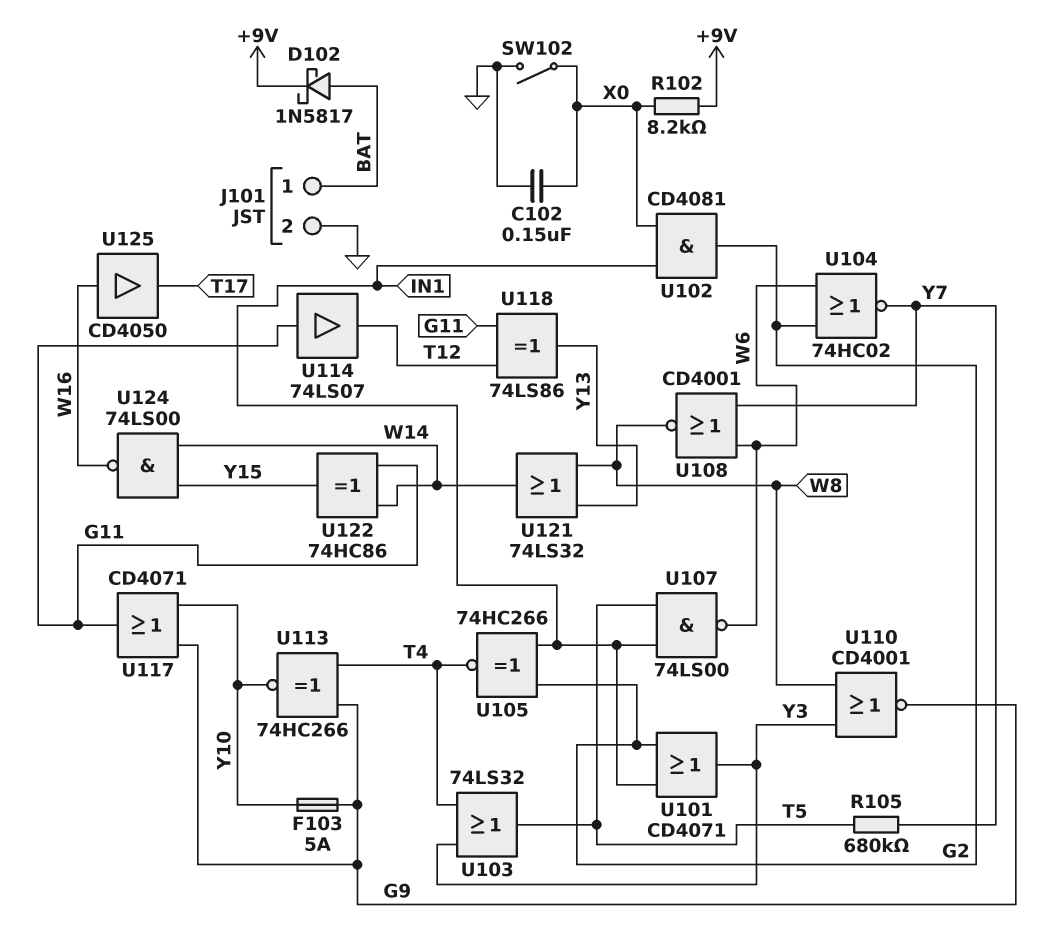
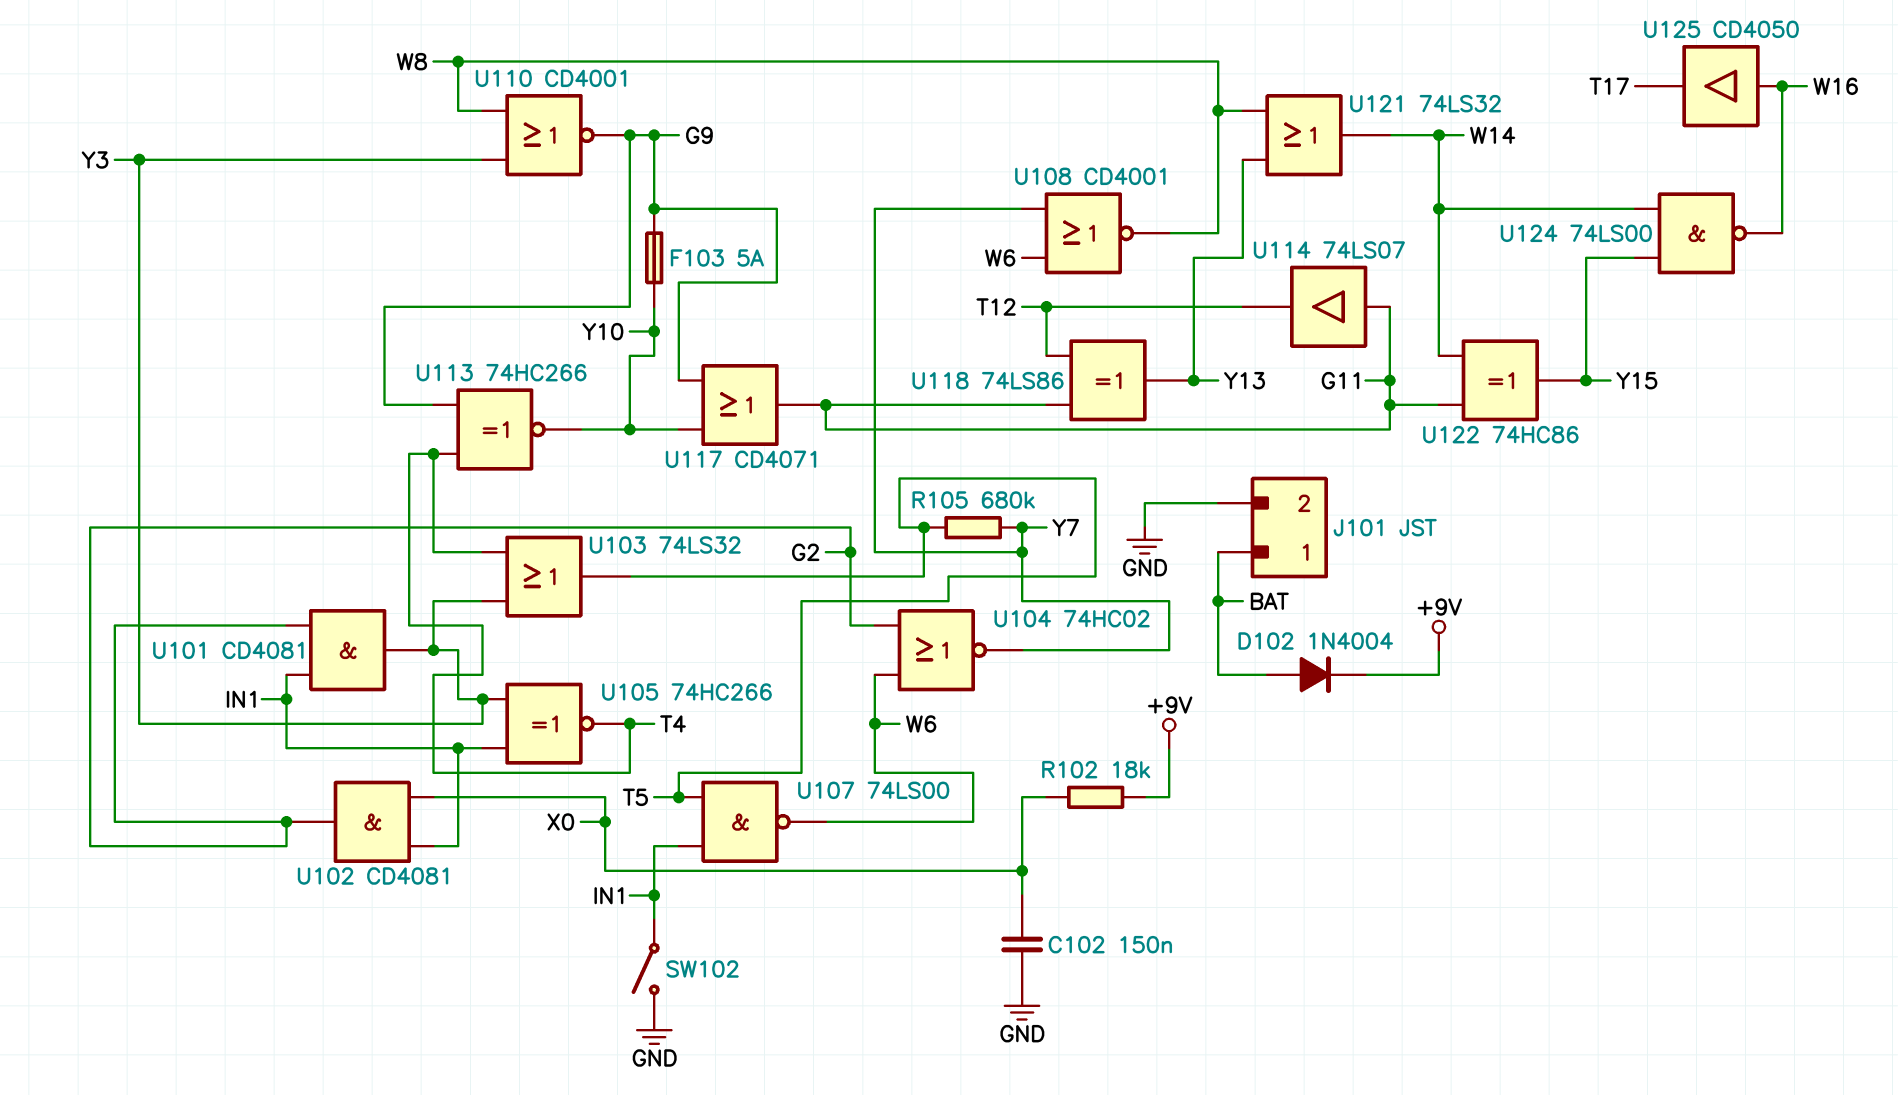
D102: schottky 1N5817 (A BAT, K +9V) -> diode 1N4004 (A BAT, K +9V)
R102: 8.2k (+9V, X0) -> 18k (+9V, X0)
SW102: switch (GND, X0) -> switch (GND, IN1)
U101: OR CD4071 (in G2, in IN1, out Y3) -> AND CD4081 (in G2, in IN1, out Y3)
U105: XNOR 74HC266 (in G2, in IN1, out T4) -> XNOR 74HC266 (in IN1, in Y3, out T4)

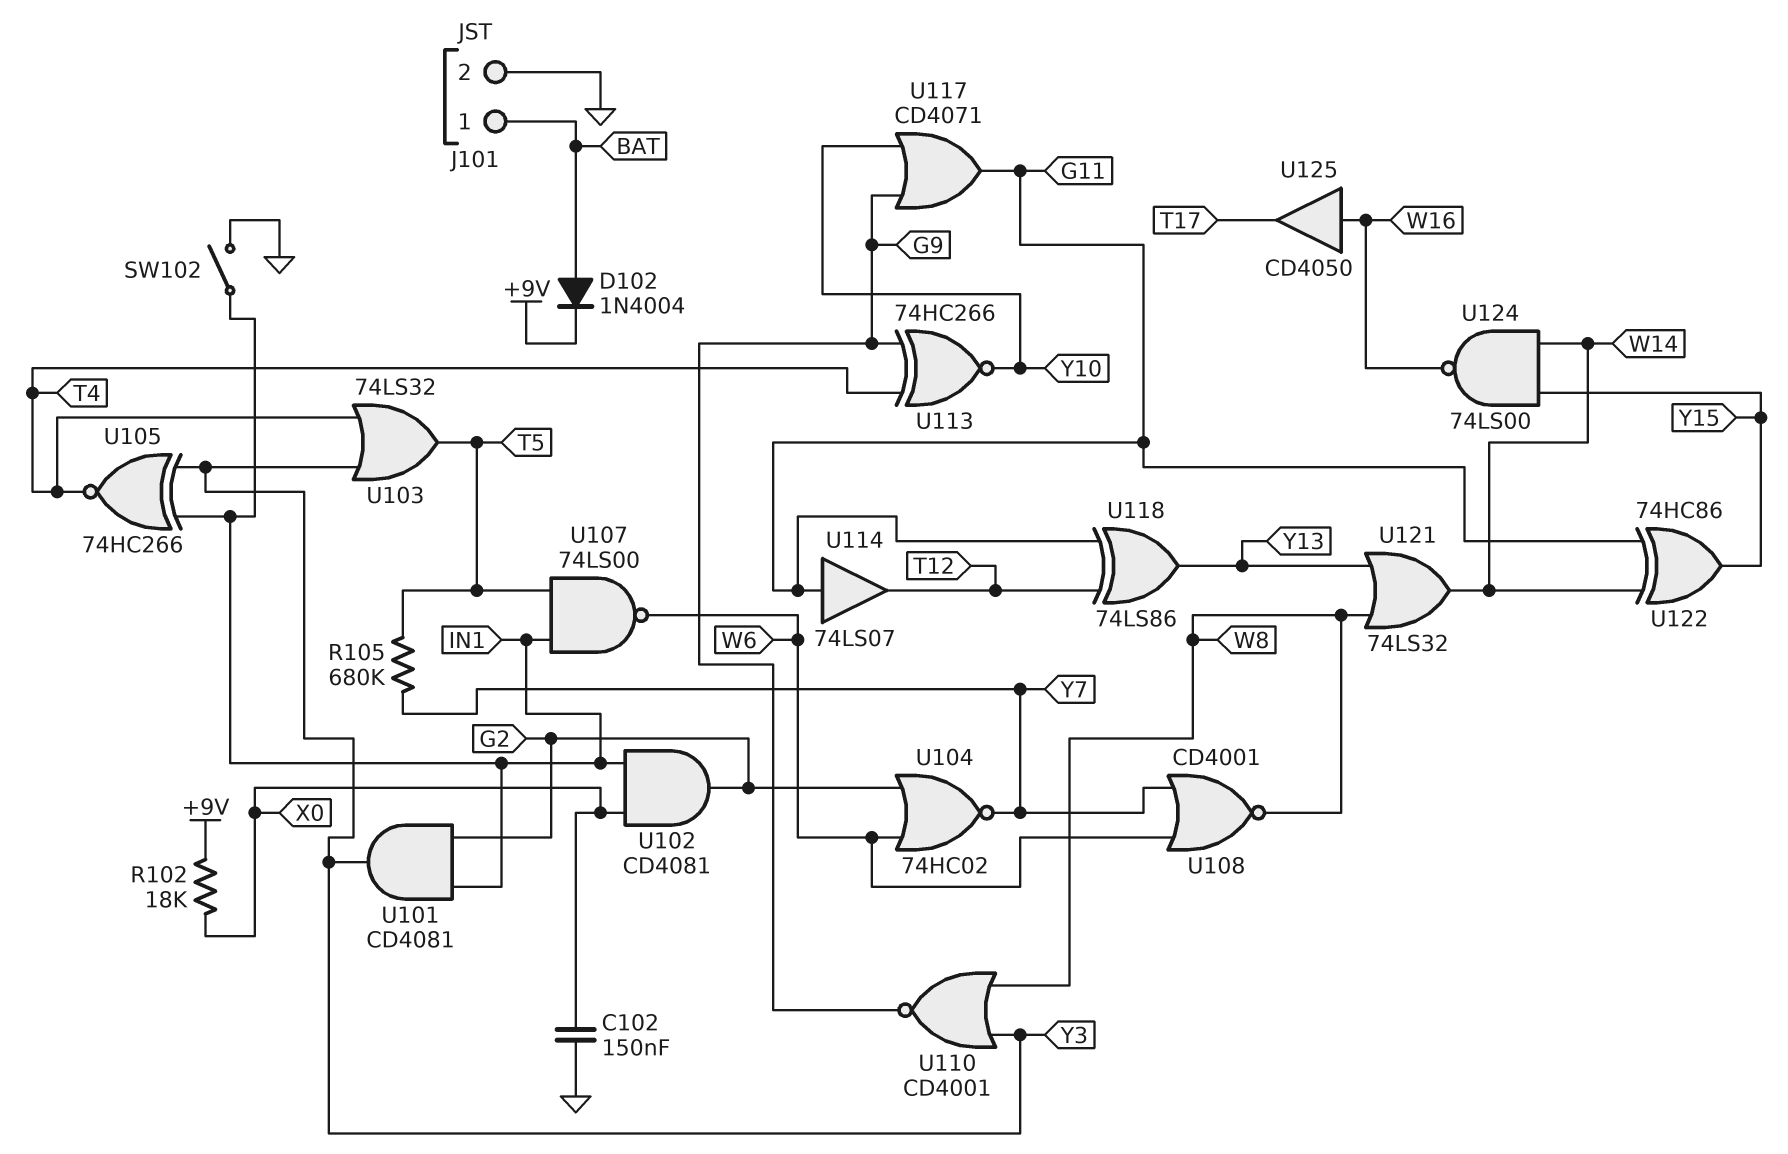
F103: 5A (G9, Y10) -> none

